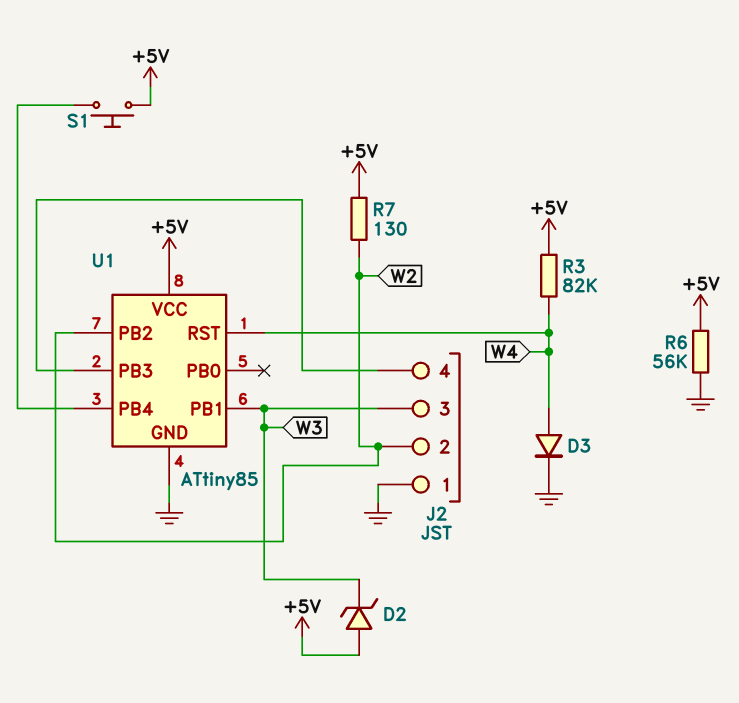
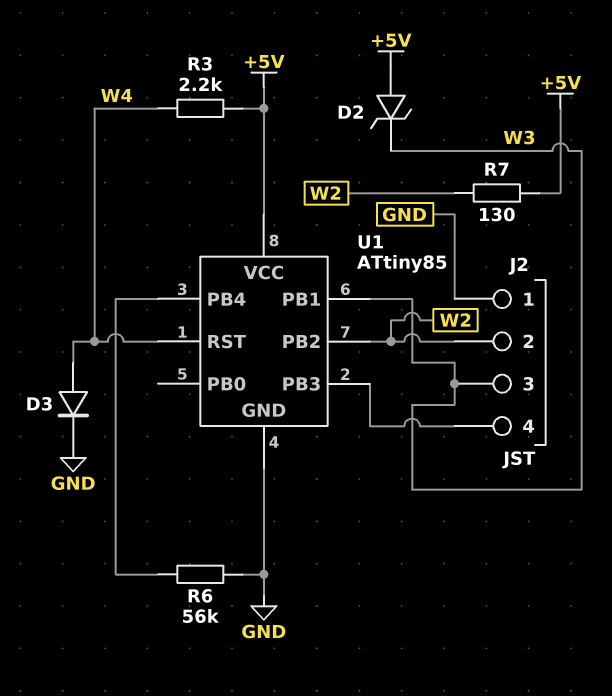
R3: 82k (+5V, W4) -> 2.2k (+5V, W4)
R6: 56k (+5V, GND) -> 56k (GND, U1/PB4)
S1: button (+5V, U1/PB4) -> none

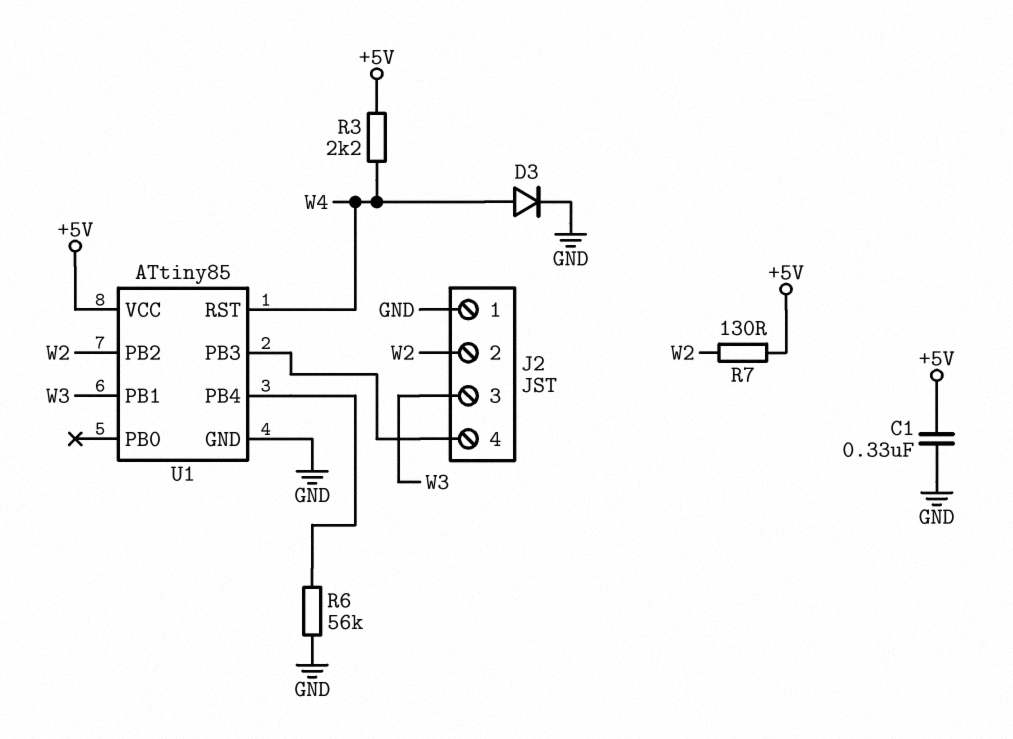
C1: none -> 330nF (+5V, GND)
D2: zener (A +5V, K W3) -> none

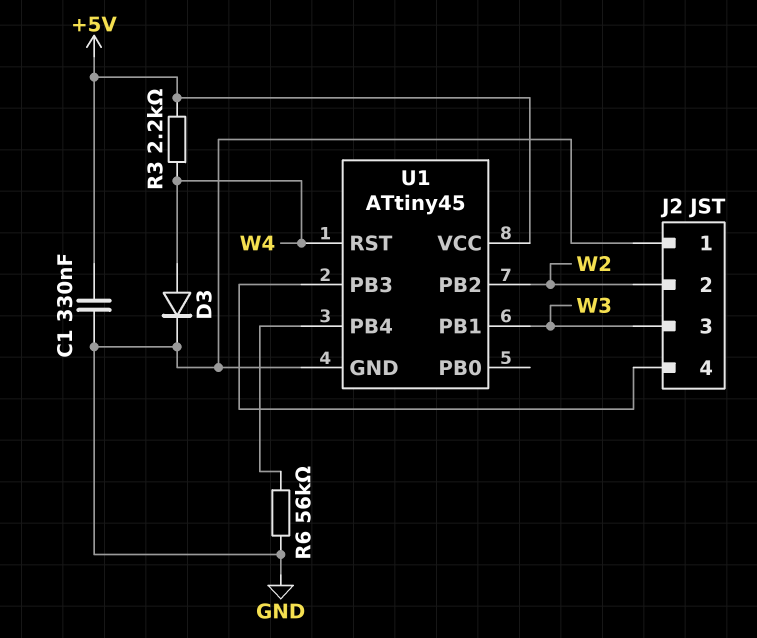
R7: 130 (+5V, W2) -> none
U1: ATtiny85 -> ATtiny45

